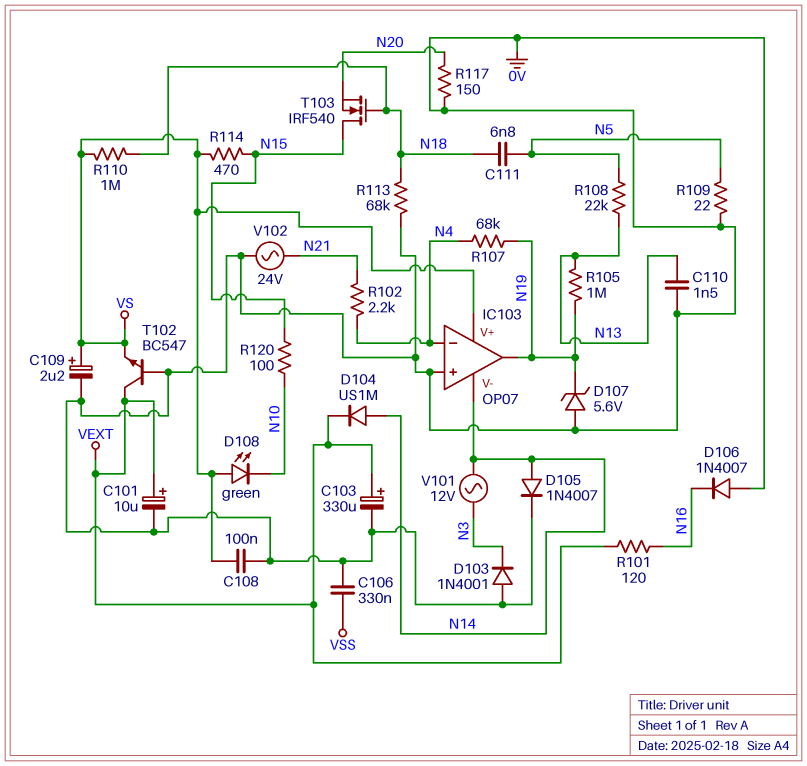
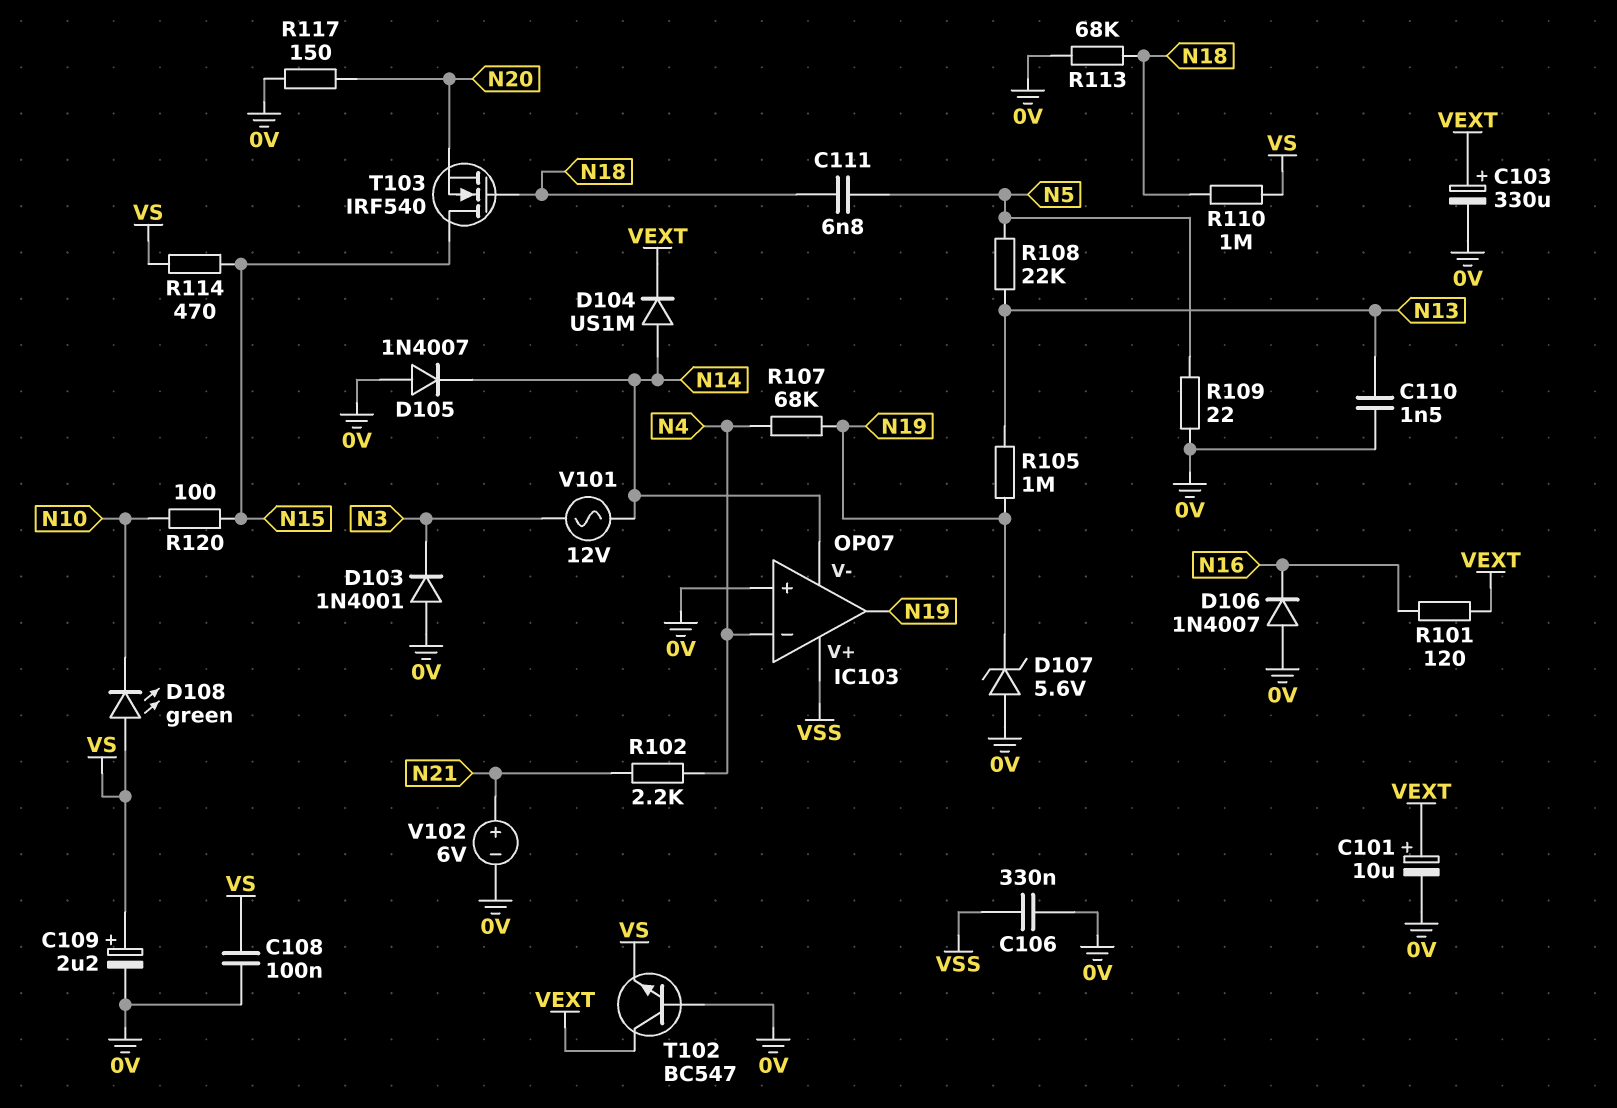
D105: diode 1N4007 (A N14, K 0V) -> diode 1N4007 (A 0V, K N14)
IC103 pin V+: VS -> VSS
V102: AC 24V (0V, N21) -> 6V (plus N21, minus 0V)

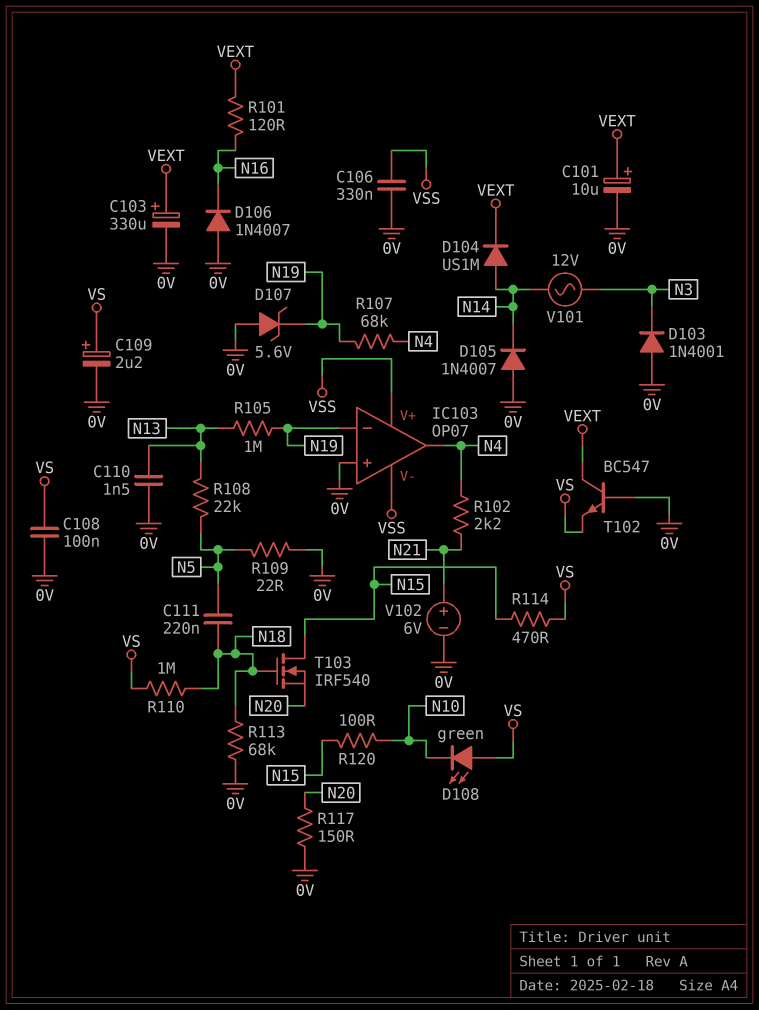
C111: 6.8nF (N5, N18) -> 220nF (N5, N18)
IC103 pin V-: N14 -> VSS
IC103 pin in-: N4 -> N19
IC103 pin out: N19 -> N4

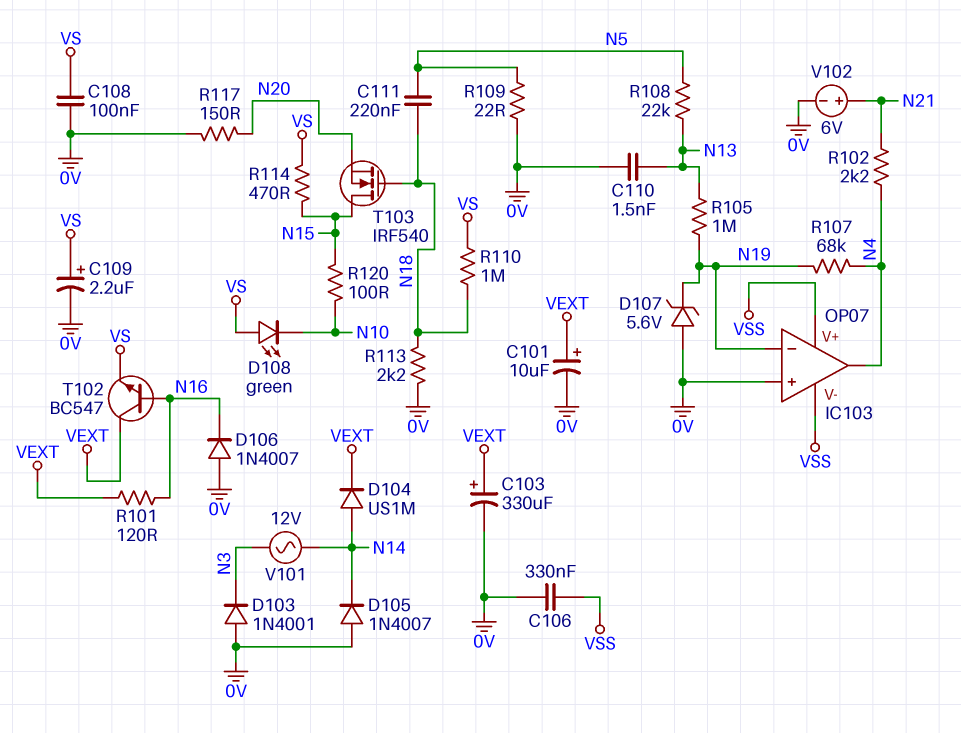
R113: 68k (0V, N18) -> 2.2k (0V, N18)
T102: NPN BC547 (B 0V, C VEXT, E VS) -> NPN BC547 (B N16, C VEXT, E VS)

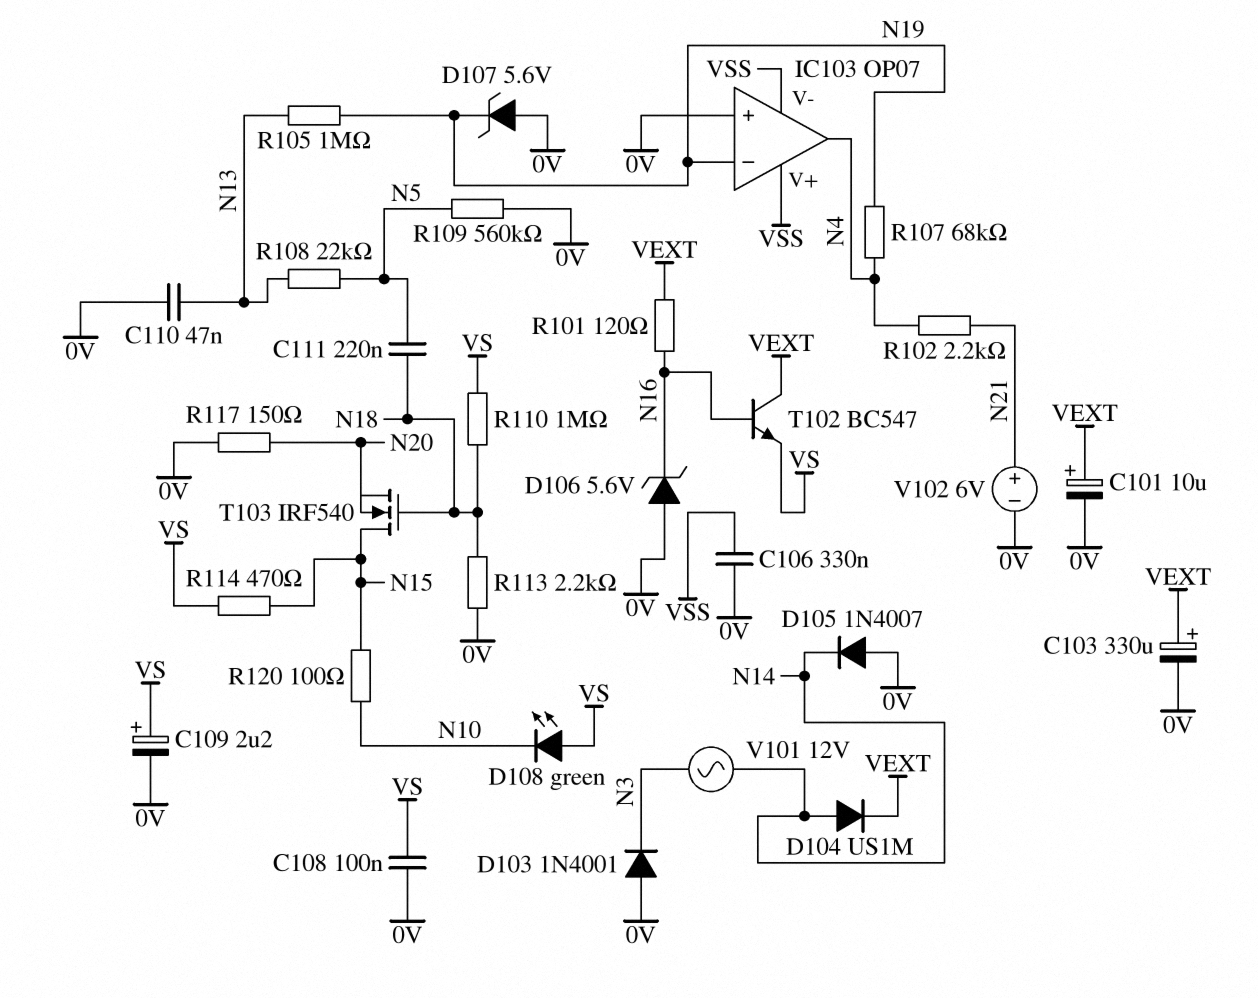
C110: 1.5nF (0V, N13) -> 47nF (0V, N13)
D106: diode 1N4007 (A 0V, K N16) -> zener 5.6V (A 0V, K N16)
R109: 22 (0V, N5) -> 560k (0V, N5)

